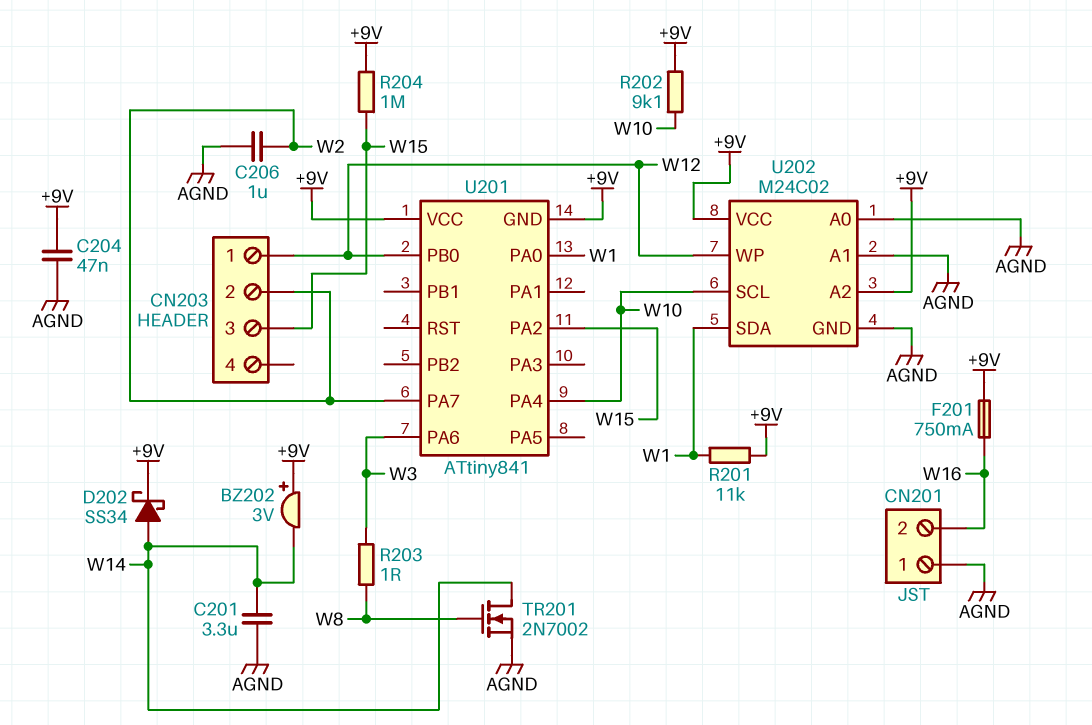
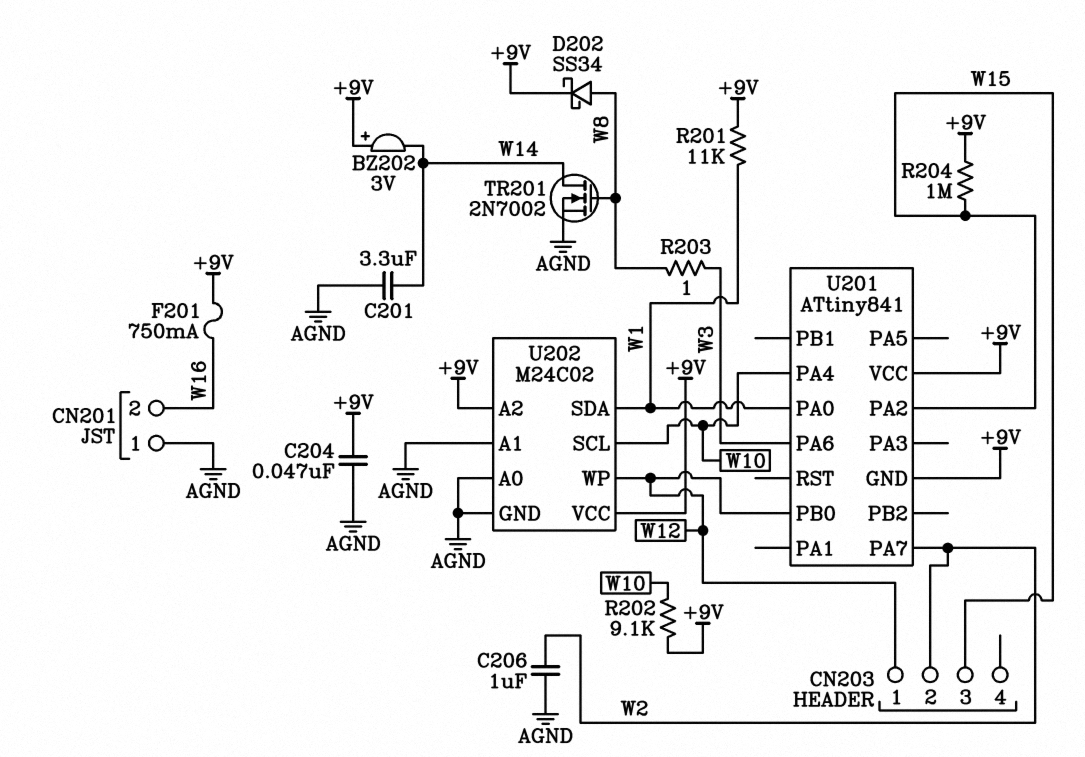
D202: schottky SS34 (A W14, K +9V) -> schottky SS34 (A W8, K +9V)

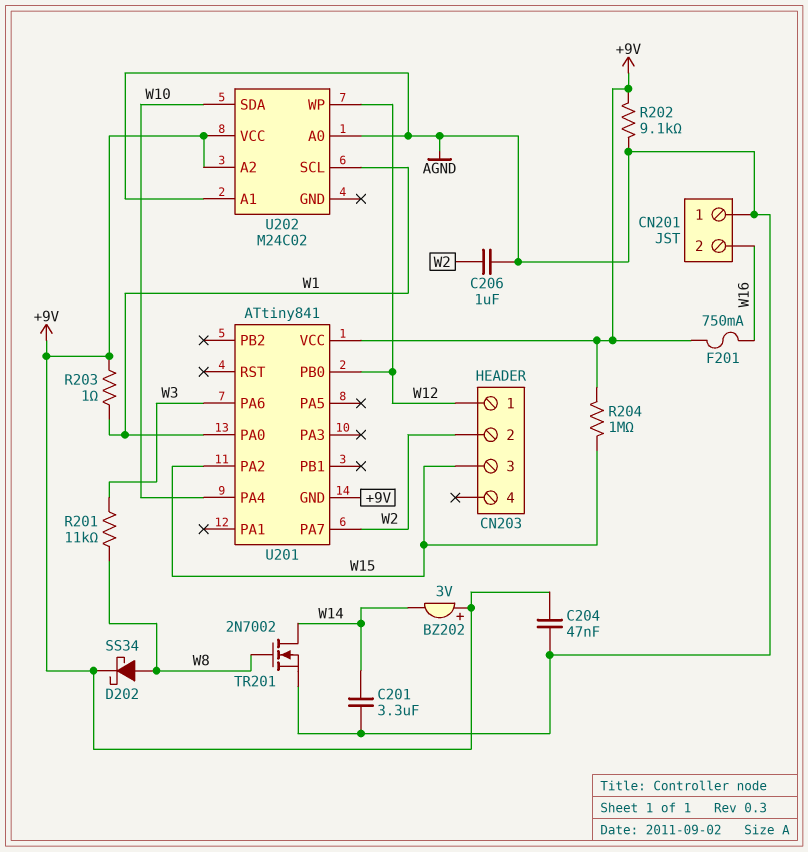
R201: 11k (+9V, W1) -> 11k (W3, W8)
R202: 9.1k (+9V, W10) -> 9.1k (+9V, AGND)
R203: 1 (W3, W8) -> 1 (+9V, W1)
U202 pin GND: AGND -> none
U202 pin SCL: W10 -> W1
U202 pin SDA: W1 -> W10

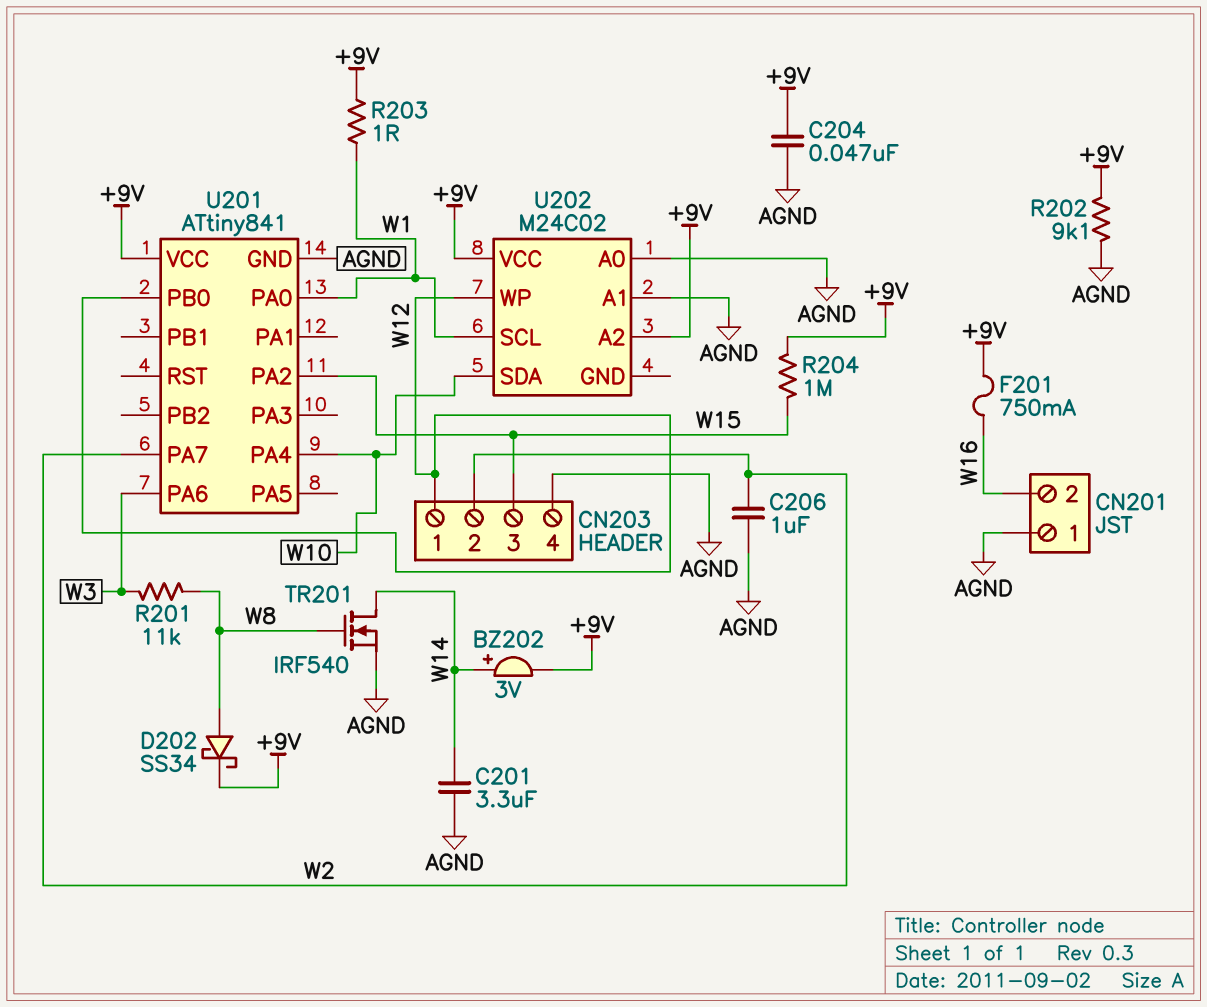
BZ202: buzzer 3V (plus +9V, minus W14) -> buzzer 3V (plus W14, minus +9V)
CN203 pin 4: none -> AGND
TR201: NMOS 2N7002 (G W8, D W14, S AGND) -> NMOS IRF540 (G W8, D W14, S AGND)
U201 pin GND: +9V -> AGND

